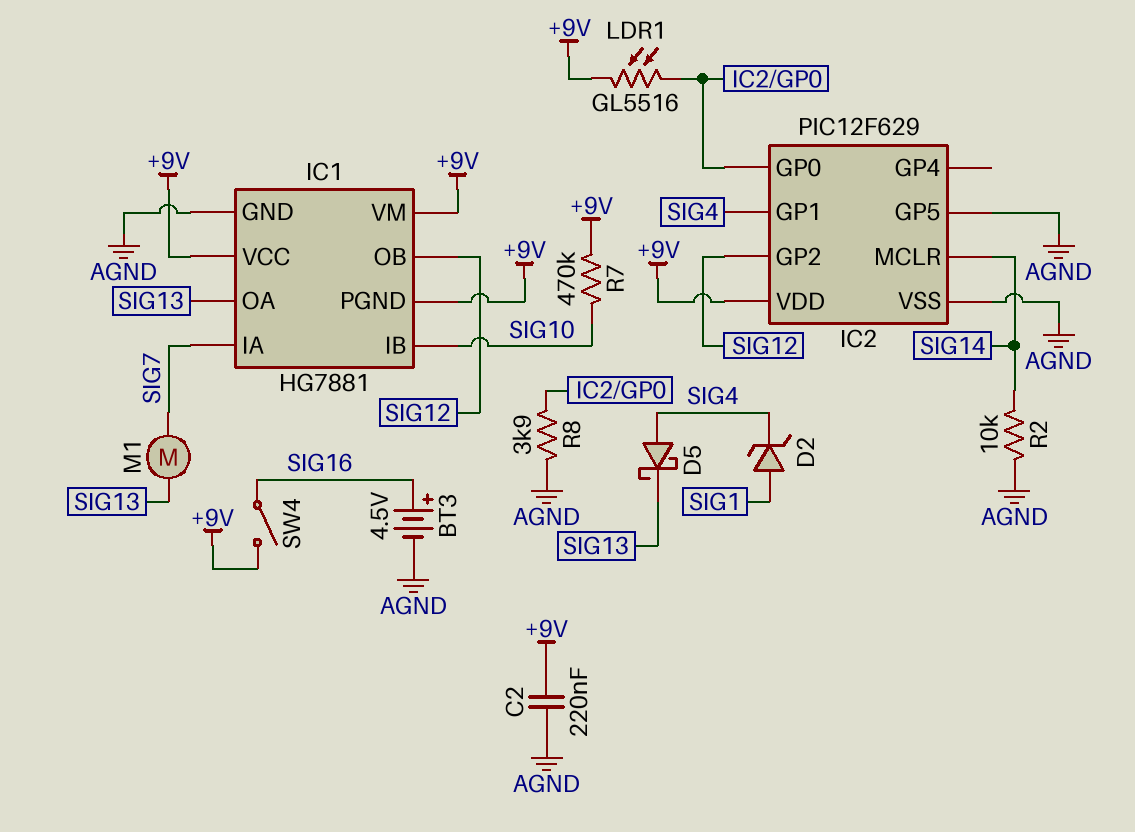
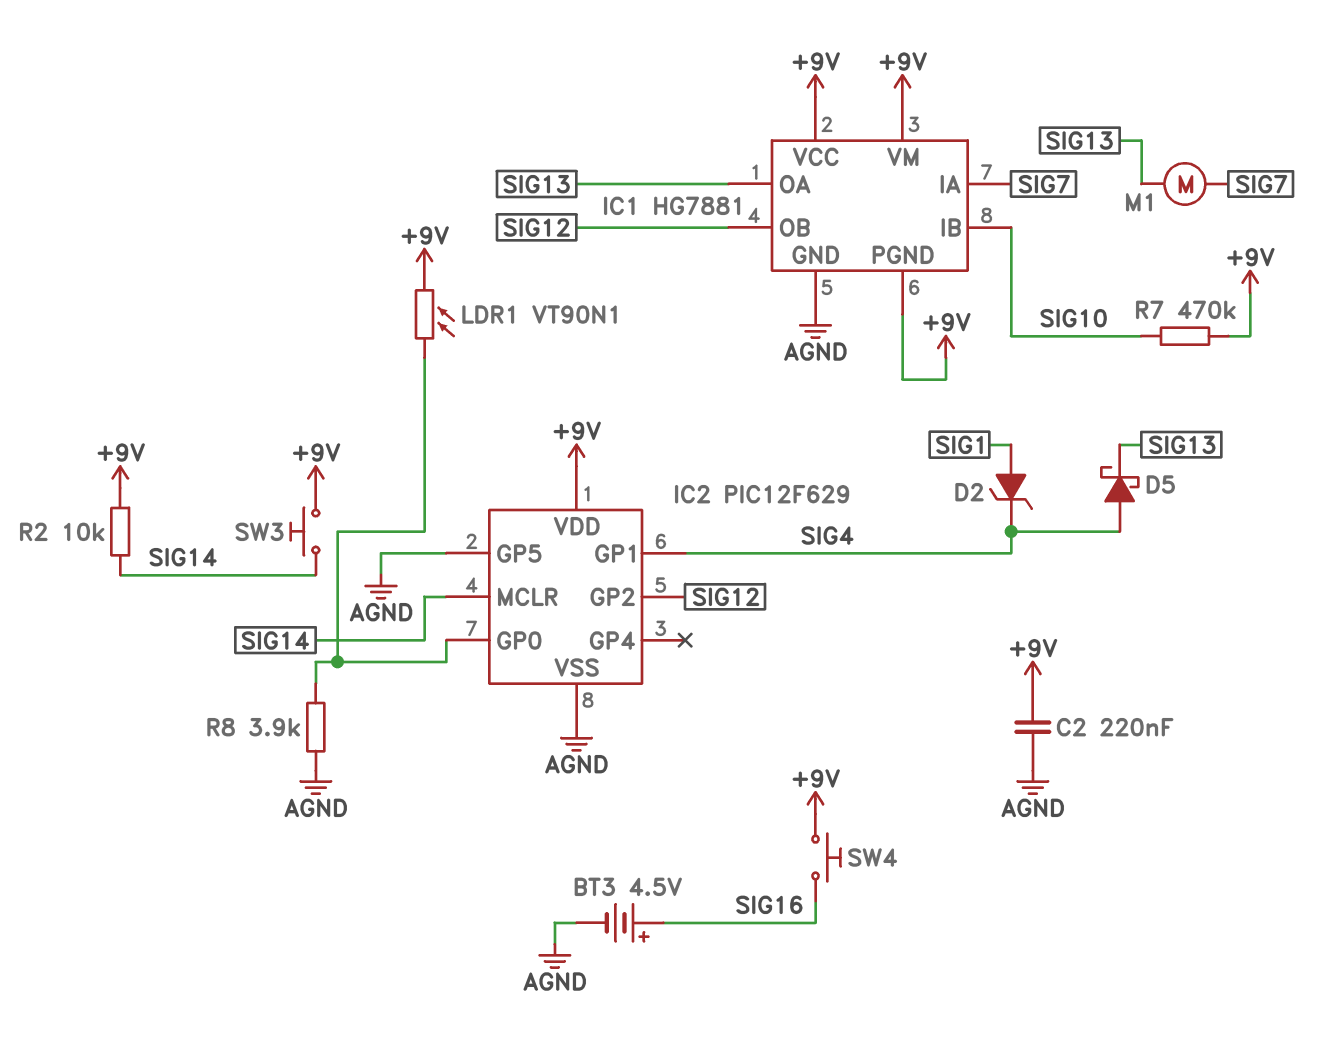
LDR1: GL5516 (+9V, IC2/GP0) -> VT90N1 (+9V, IC2/GP0)
R2: 10k (AGND, SIG14) -> 10k (+9V, SIG14)
SW3: none -> button (+9V, SIG14)
SW4: switch (+9V, SIG16) -> button (+9V, SIG16)

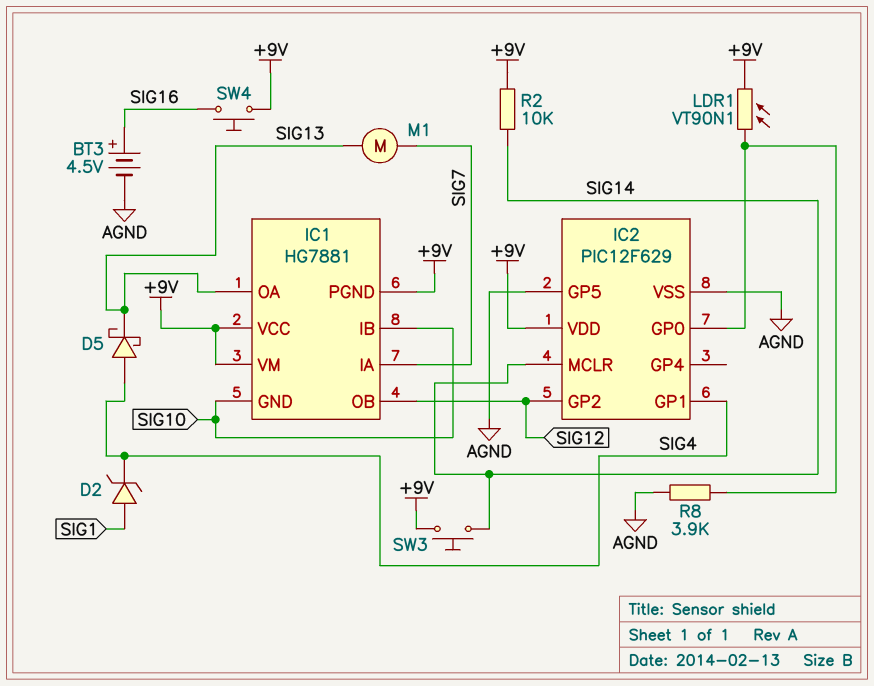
C2: 220nF (+9V, AGND) -> none
IC1 pin GND: AGND -> SIG10
R7: 470k (+9V, SIG10) -> none

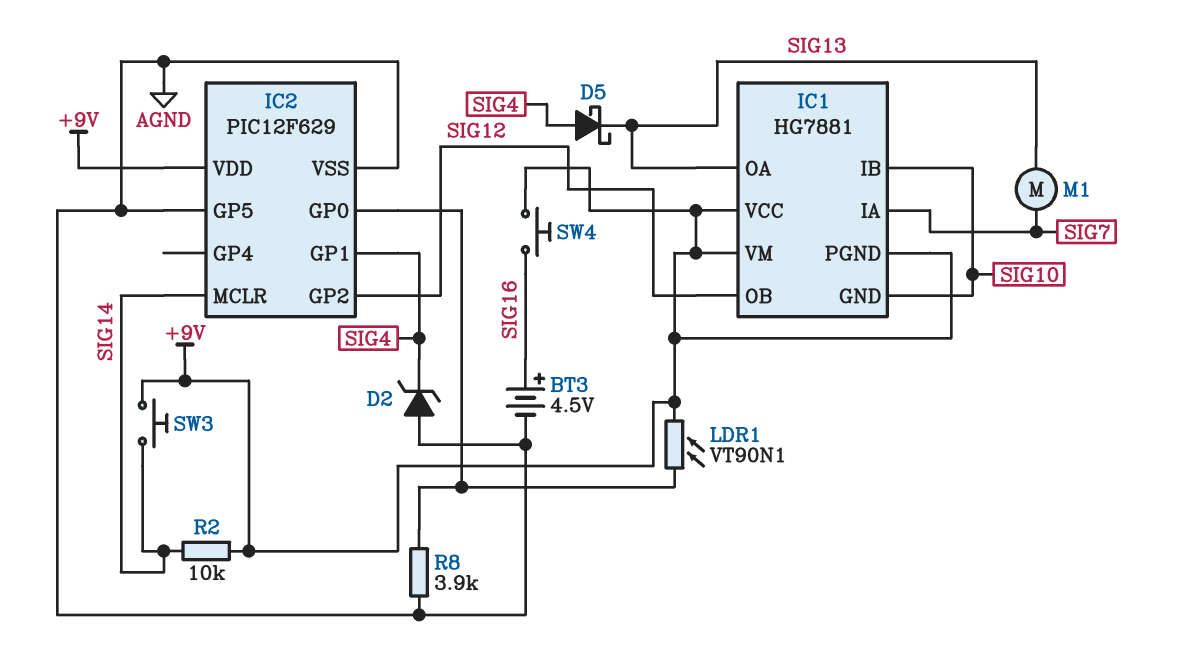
D2: zener (A SIG1, K SIG4) -> zener (A AGND, K SIG4)

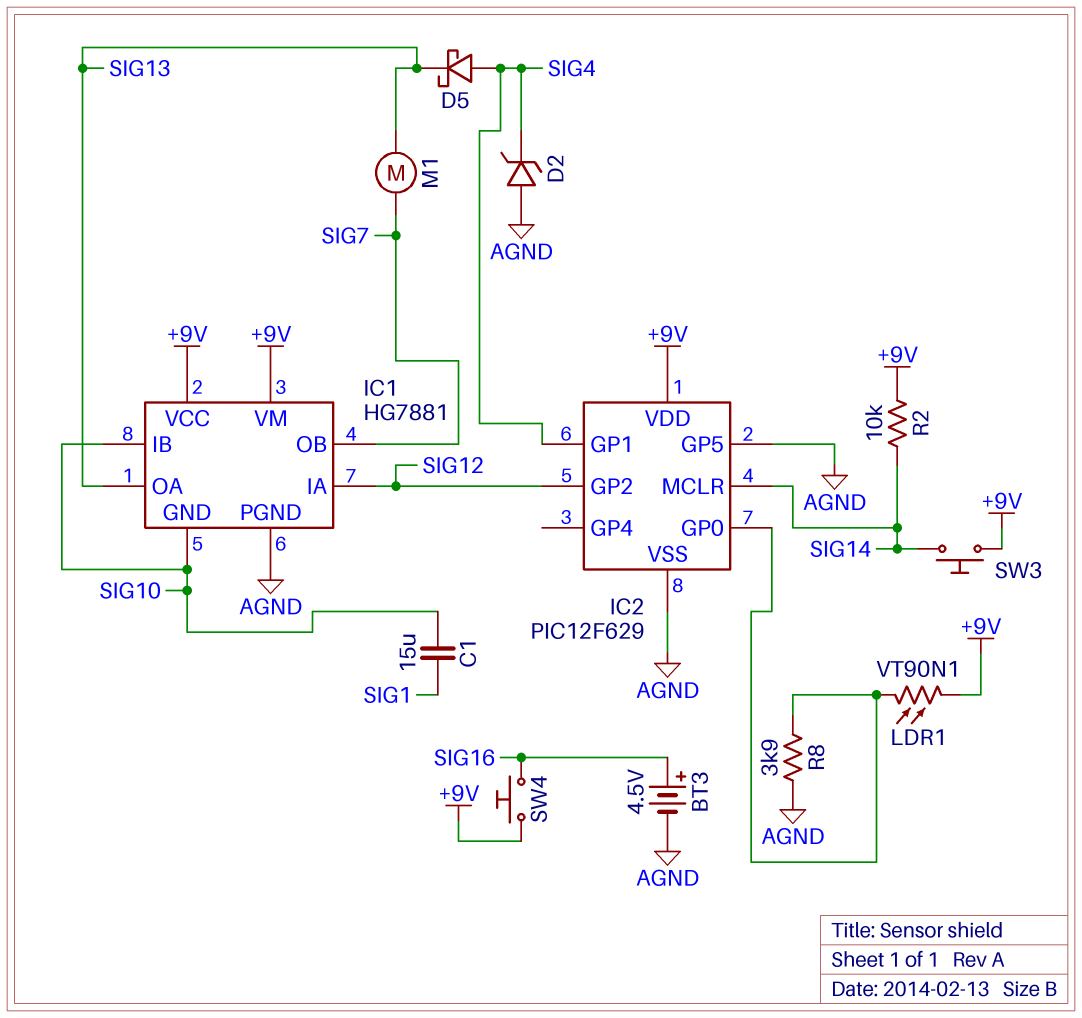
C1: none -> 15uF (SIG1, SIG10)
IC1 pin IA: SIG7 -> SIG12
IC1 pin OB: SIG12 -> SIG7
IC1 pin PGND: +9V -> AGND

